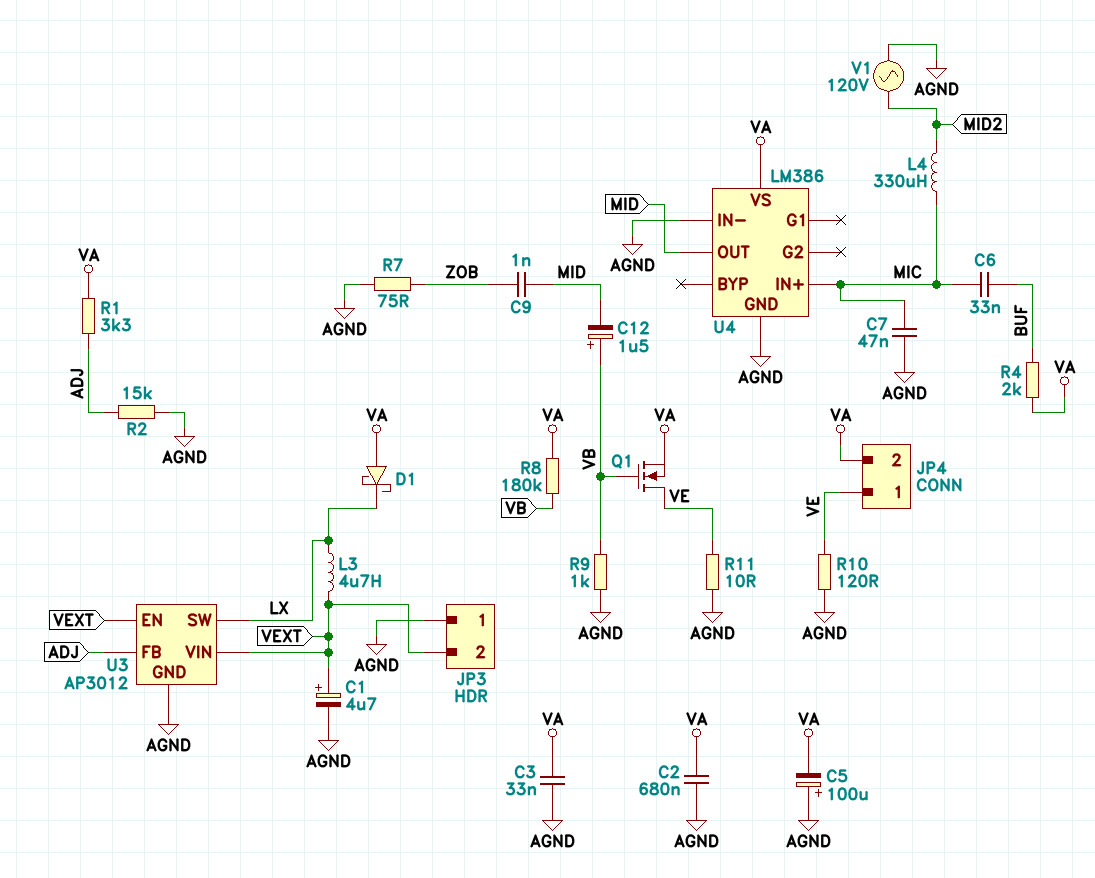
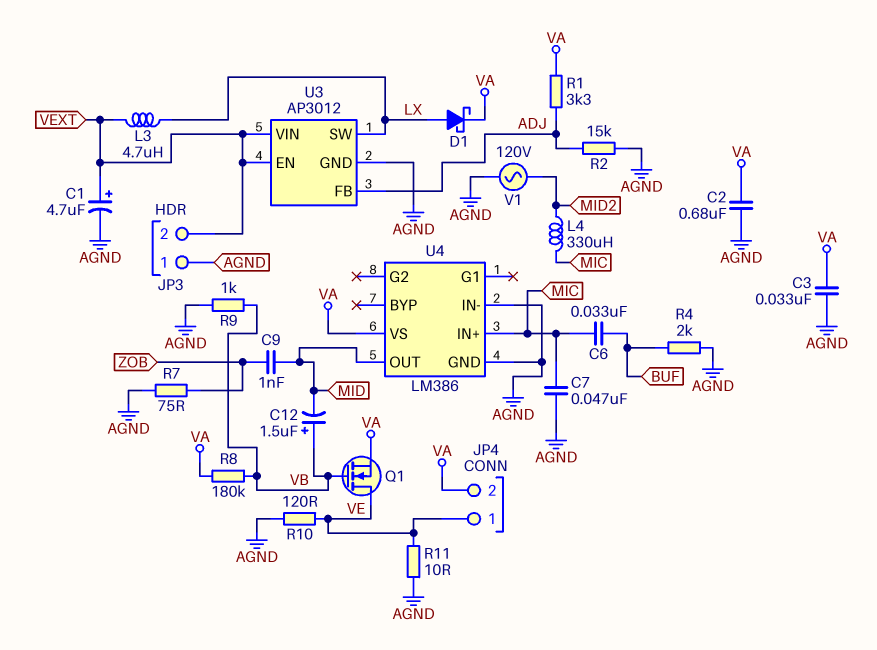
C5: 100uF (plus AGND, minus VA) -> none
D1: schottky (A VA, K LX) -> schottky (A LX, K VA)
R4: 2k (BUF, VA) -> 2k (AGND, BUF)

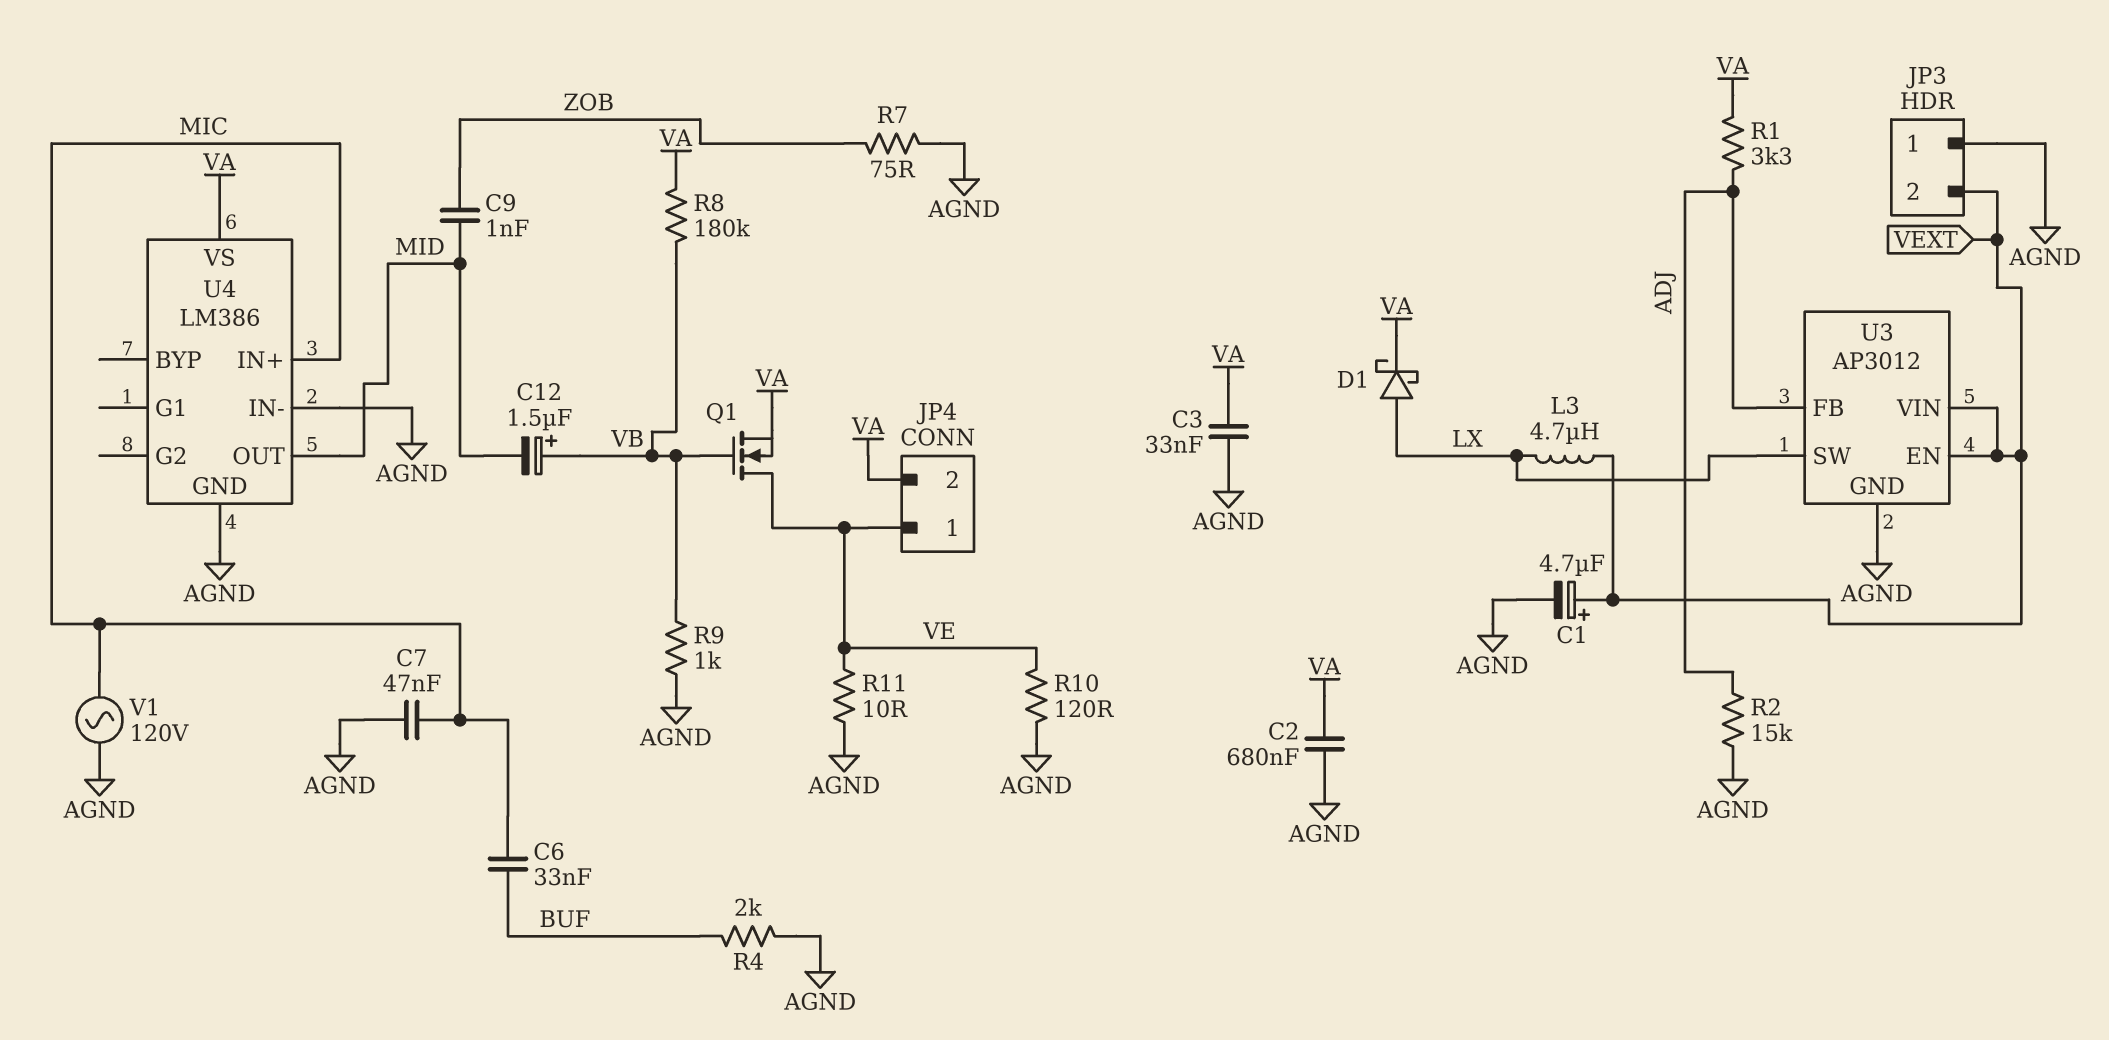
L4: 330uH (MIC, MID2) -> none
V1: AC 120V (AGND, MID2) -> AC 120V (AGND, MIC)

